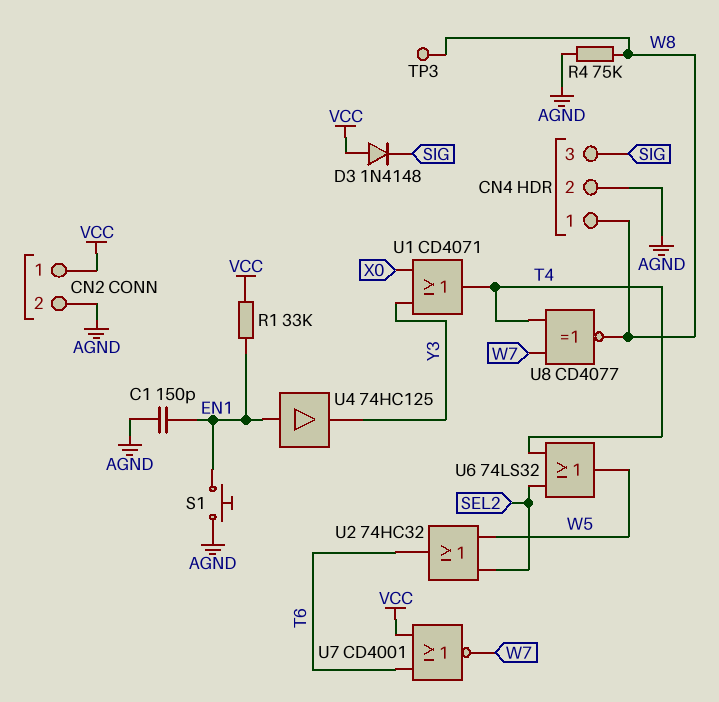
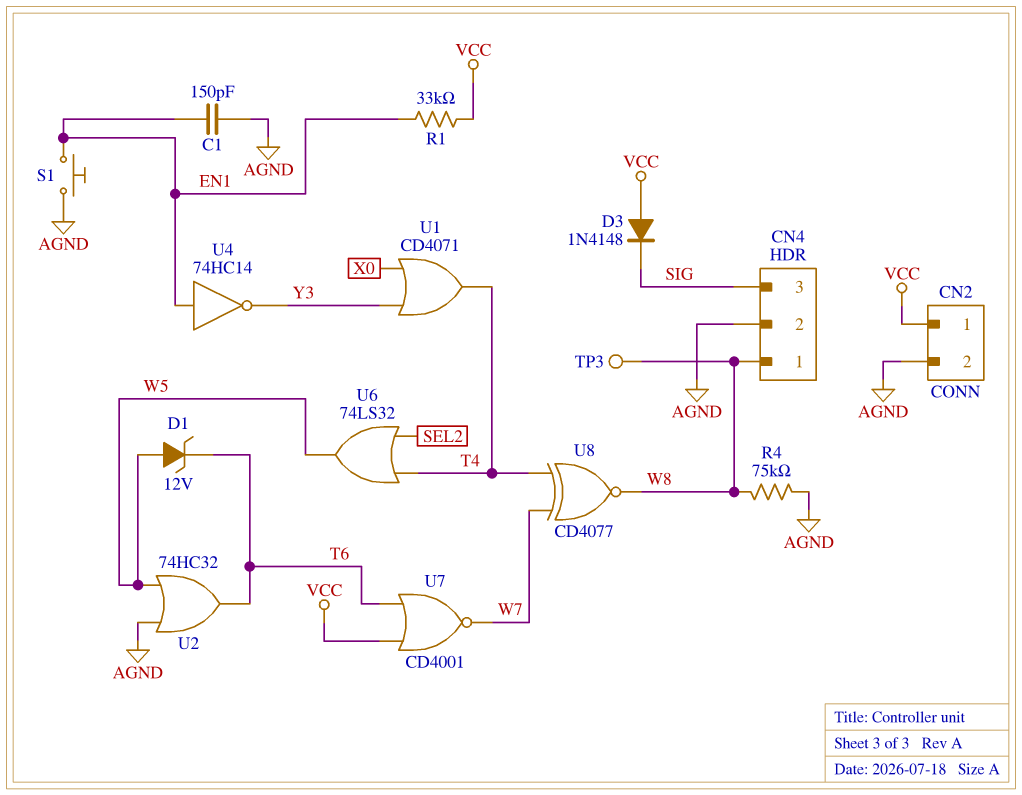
D1: none -> zener 12V (A W5, K T6)
U2: OR 74HC32 (in SEL2, in W5, out T6) -> OR 74HC32 (in AGND, in W5, out T6)
U4: buffer 74HC125 (in EN1, out Y3) -> NOT 74HC14 (in EN1, out Y3)

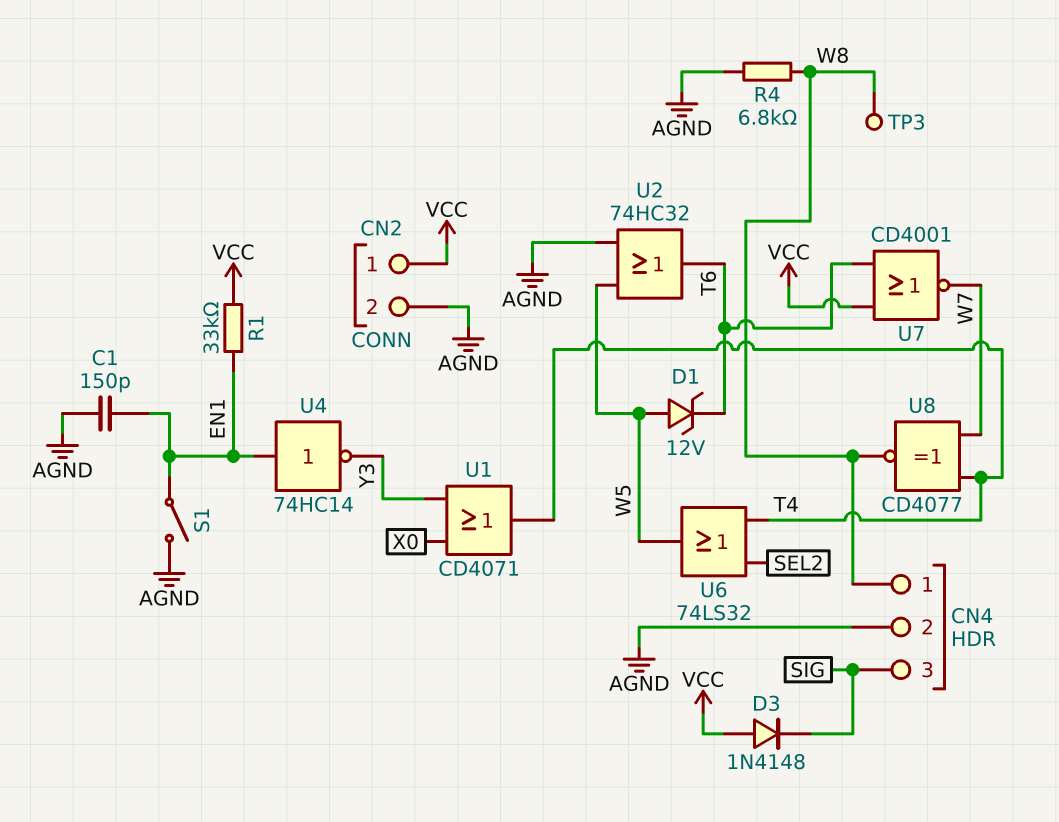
R4: 75k (AGND, W8) -> 6.8k (AGND, W8)
S1: button (AGND, EN1) -> switch (AGND, EN1)

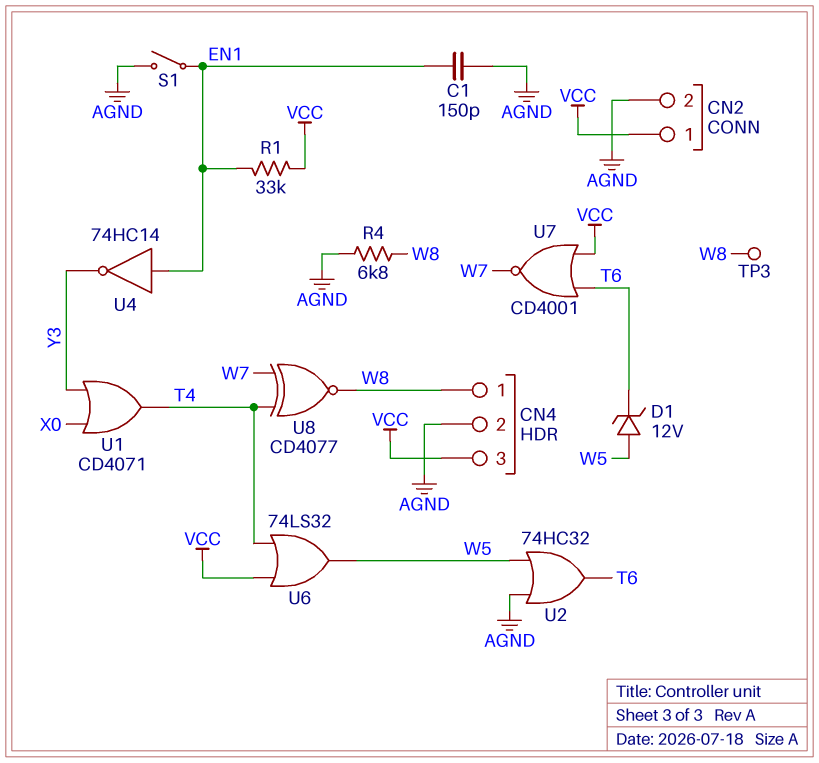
CN4 pin 3: SIG -> VCC
D3: diode 1N4148 (A VCC, K SIG) -> none
U6: OR 74LS32 (in SEL2, in T4, out W5) -> OR 74LS32 (in T4, in VCC, out W5)

